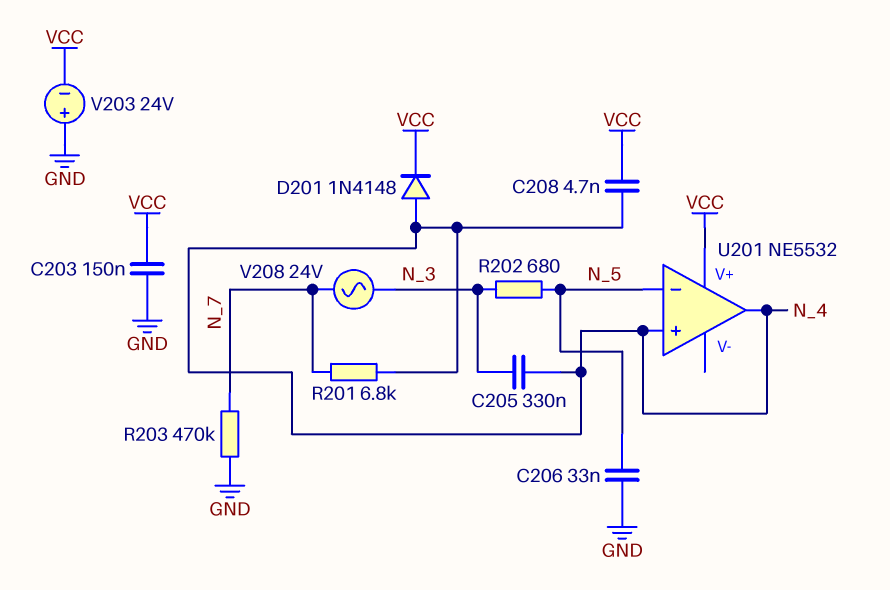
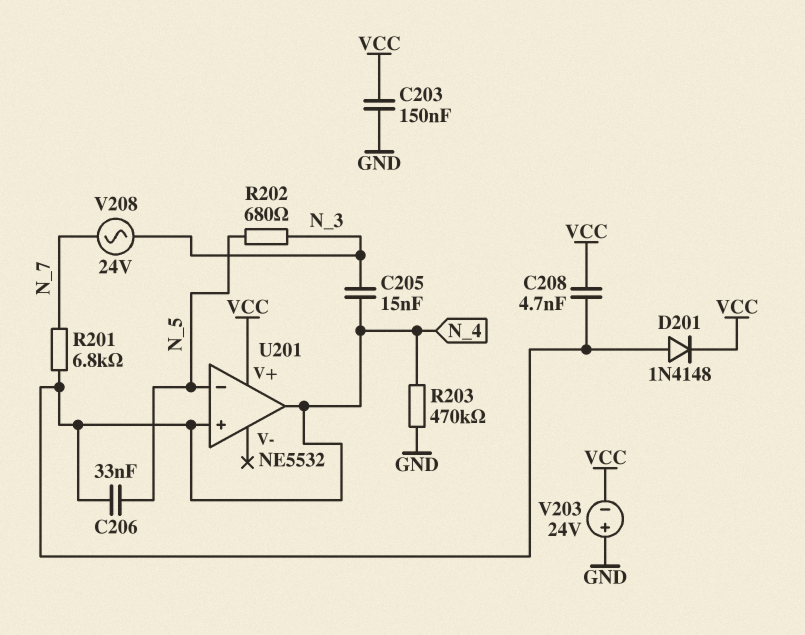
C205: 330nF (N_3, N_4) -> 15nF (N_3, N_4)
C206: 33nF (GND, N_5) -> 33nF (N_4, N_5)
R203: 470k (GND, N_7) -> 470k (GND, N_4)

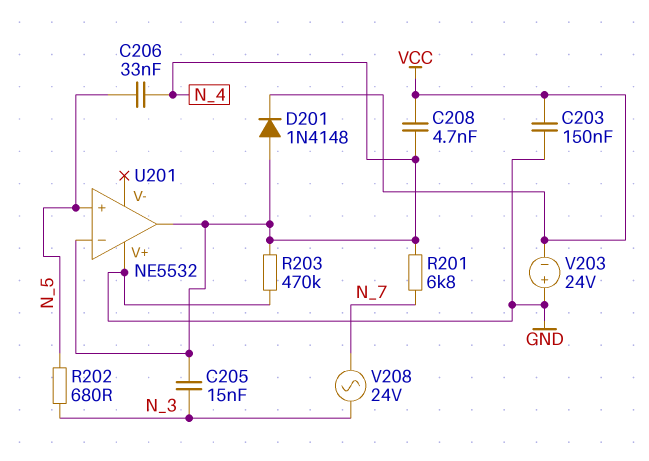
U201 pin V+: VCC -> GND
U201 pin in+: N_4 -> N_5
U201 pin in-: N_5 -> N_4

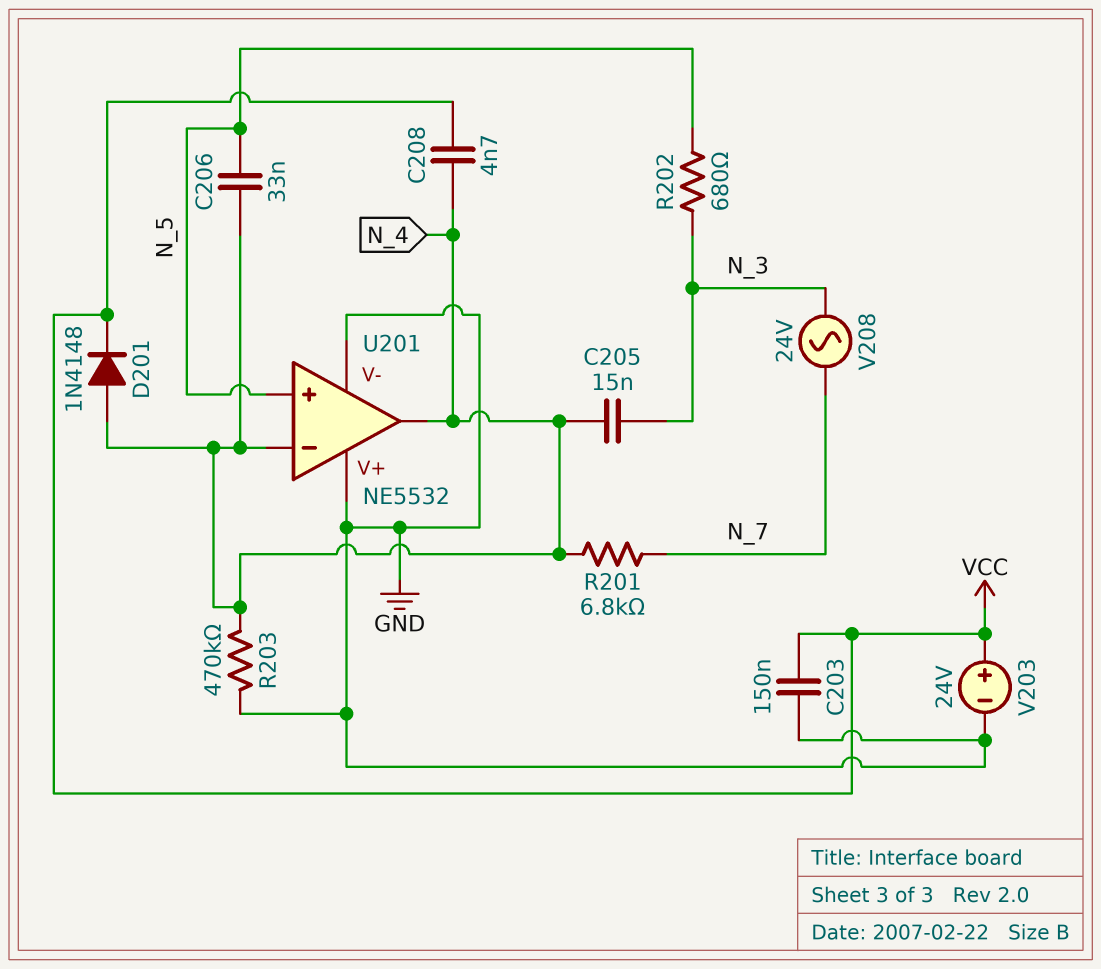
U201 pin V-: none -> GND
V203: 24V (plus GND, minus VCC) -> 24V (plus VCC, minus GND)

